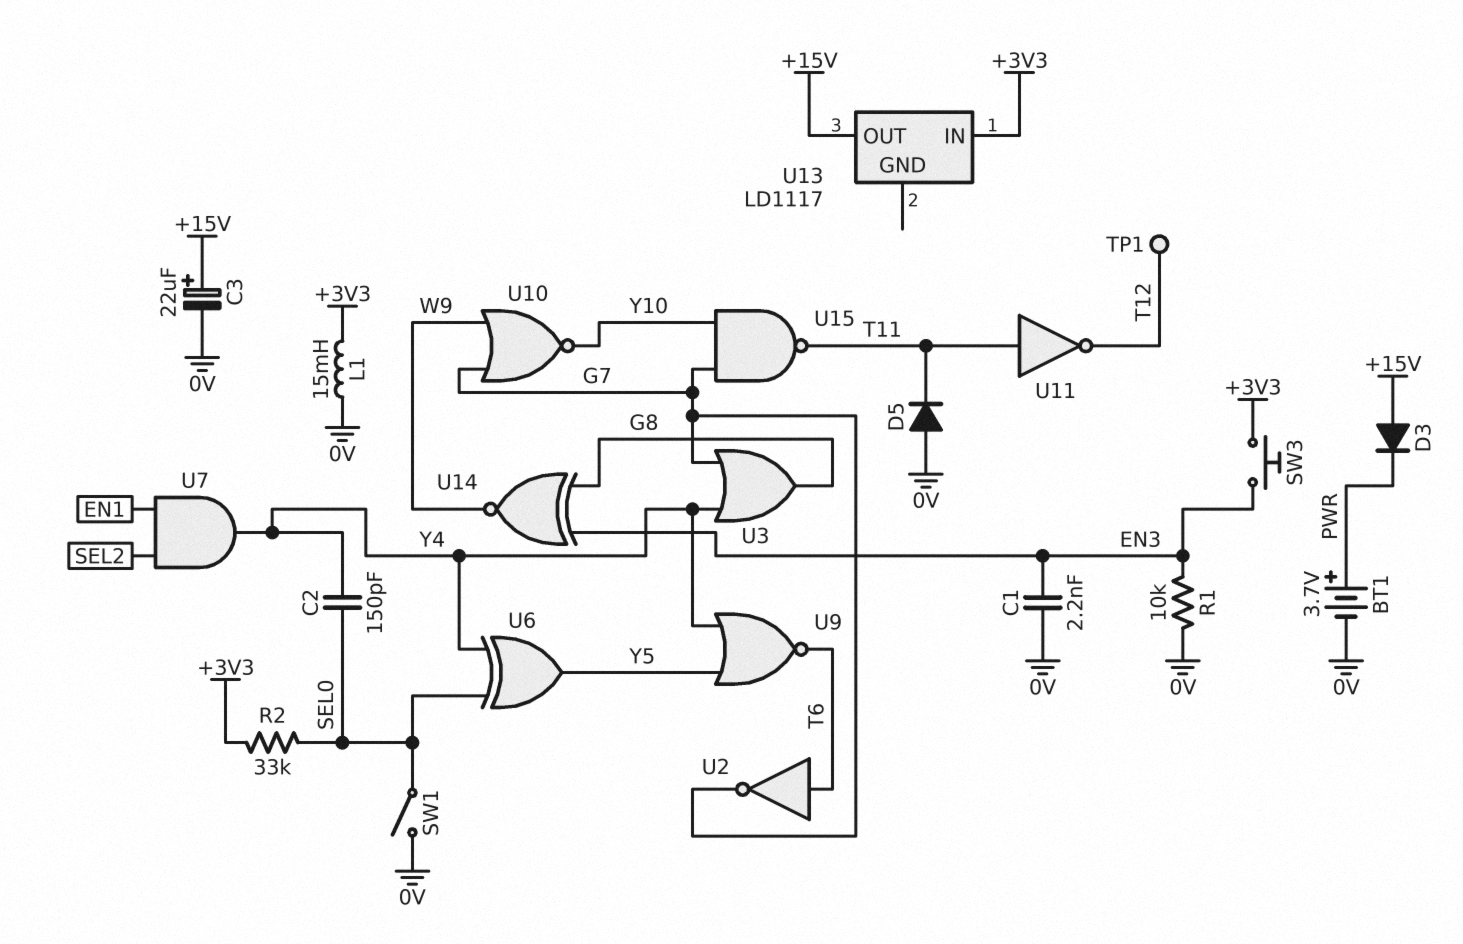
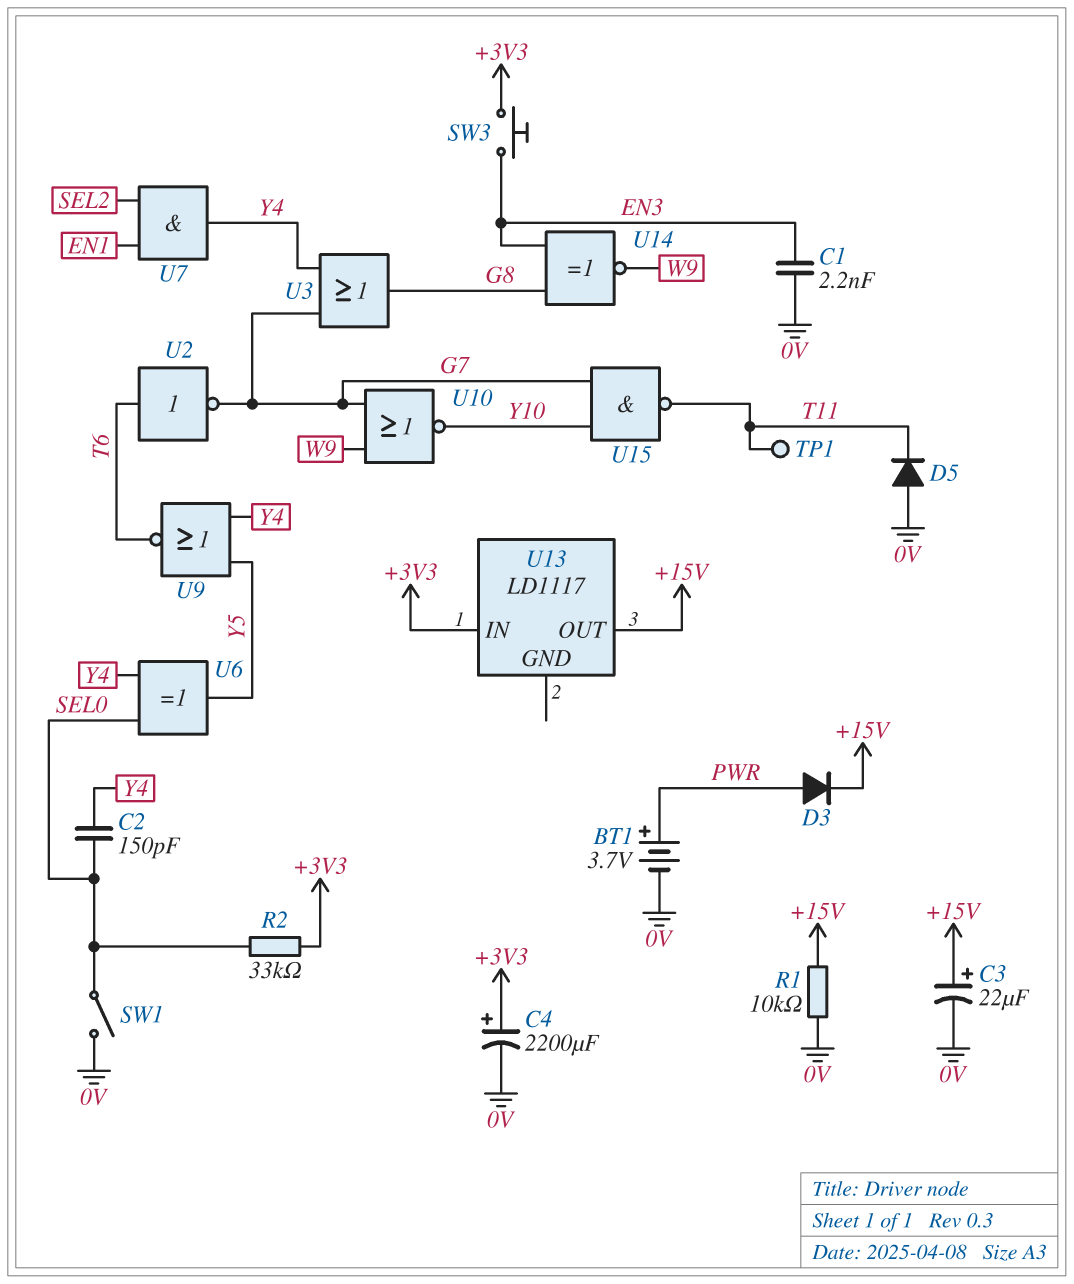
C4: none -> 2200uF (plus +3V3, minus 0V)
D3: diode (A +15V, K PWR) -> diode (A PWR, K +15V)
L1: 15mH (+3V3, 0V) -> none
R1: 10k (0V, EN3) -> 10k (+15V, 0V)
TP1: test point (T12) -> test point (T11)
U11: NOT (in T11, out T12) -> none

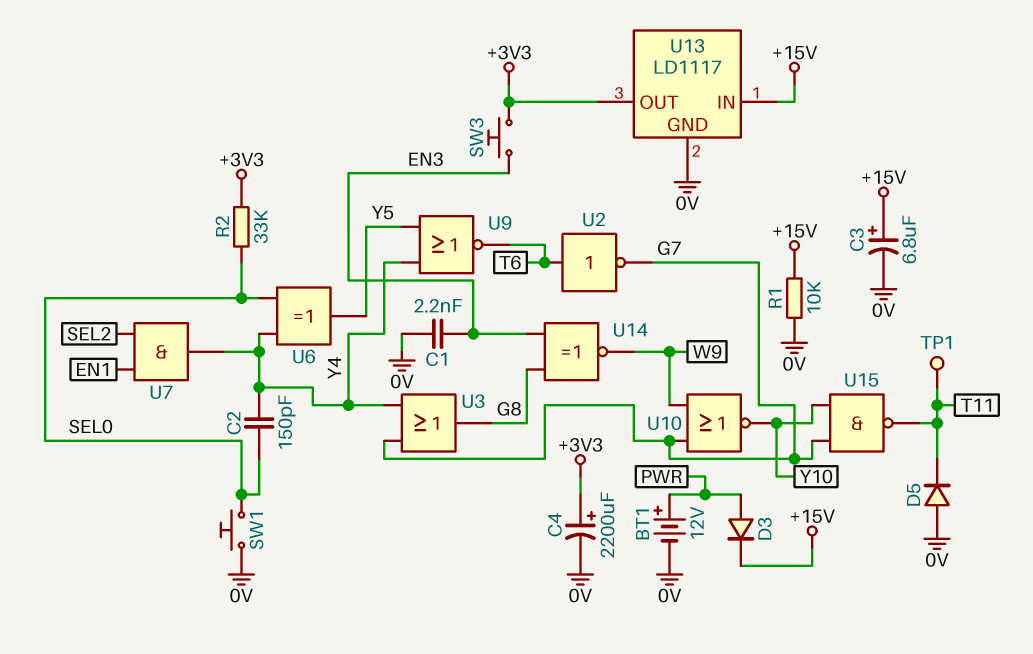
BT1: 3.7V (plus PWR, minus 0V) -> 12V (plus PWR, minus 0V)
C3: 22uF (plus +15V, minus 0V) -> 6.8uF (plus +15V, minus 0V)
SW1: switch (0V, SEL0) -> button (0V, SEL0)
U13 pin GND: none -> 0V
U13 pin IN: +3V3 -> +15V
U13 pin OUT: +15V -> +3V3

